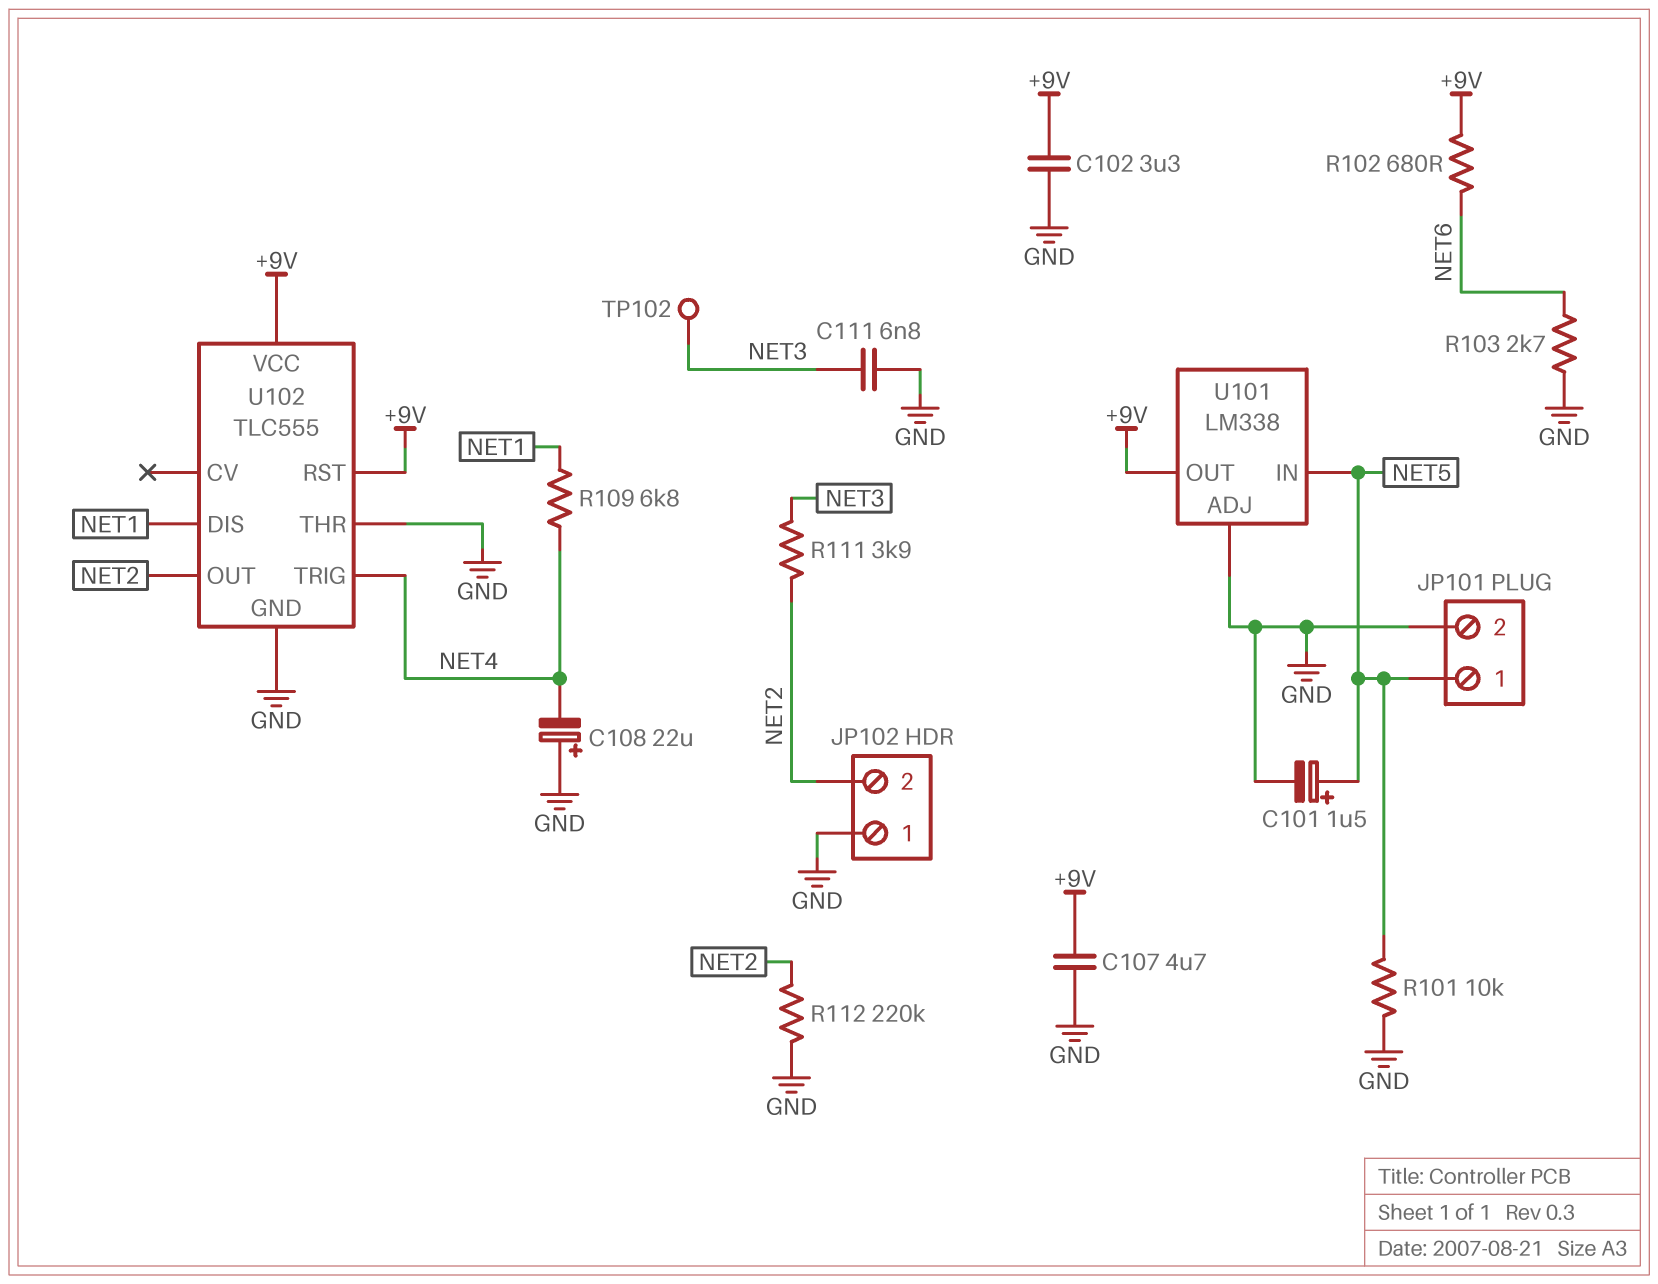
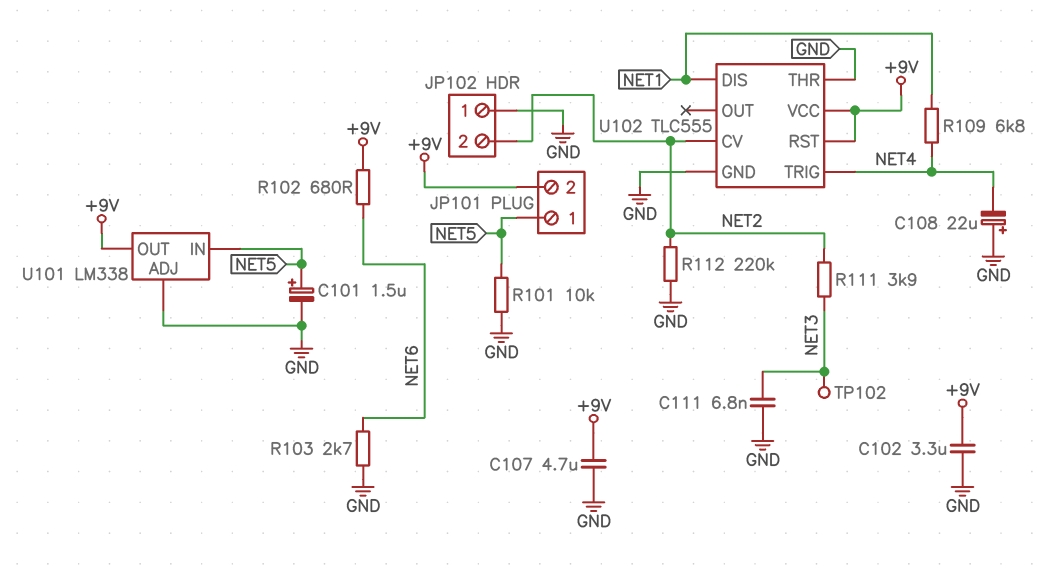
JP101 pin 2: GND -> +9V
U102 pin CV: none -> NET2
U102 pin OUT: NET2 -> none

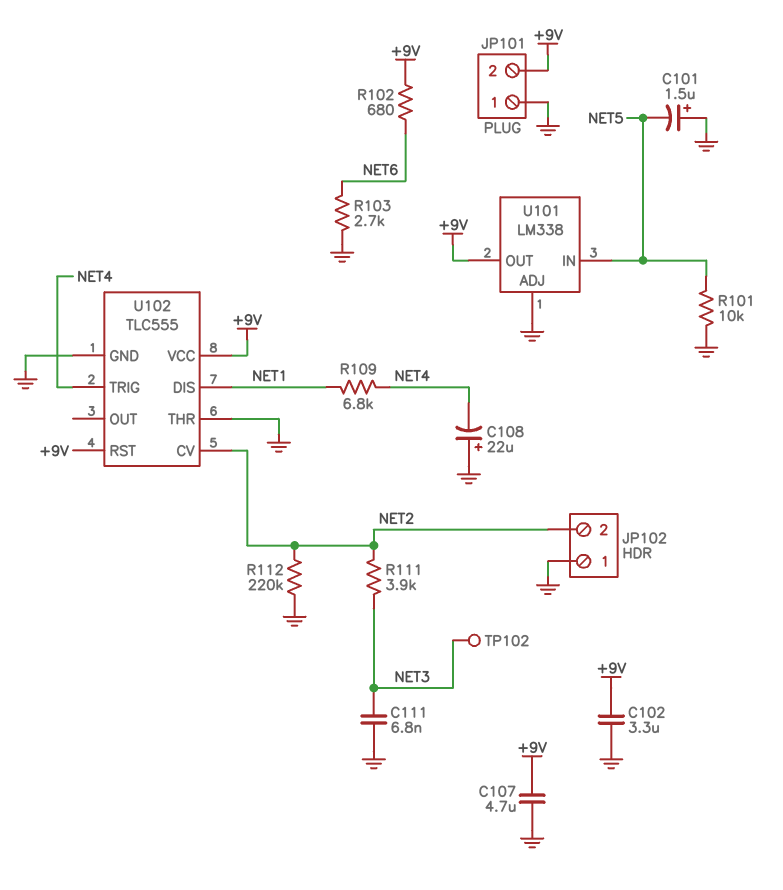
C101: 1.5uF (plus NET5, minus GND) -> 1.5uF (plus GND, minus NET5)
JP101 pin 1: NET5 -> GND

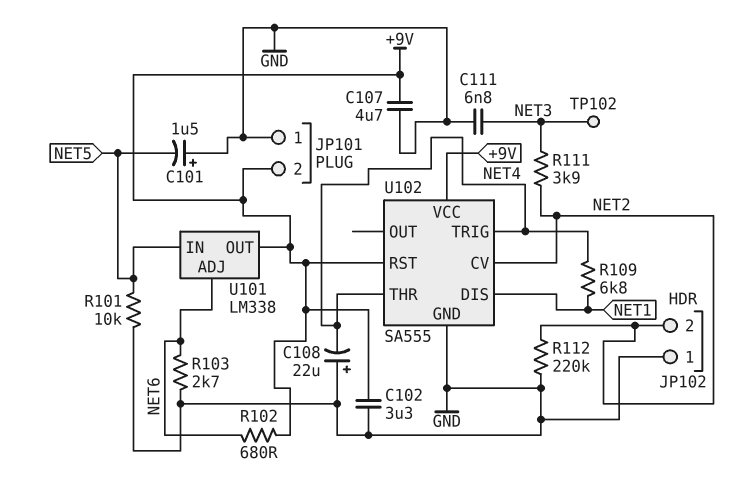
U101 pin ADJ: GND -> NET6
U102: TLC555 -> SA555
U102 pin THR: GND -> NET4

